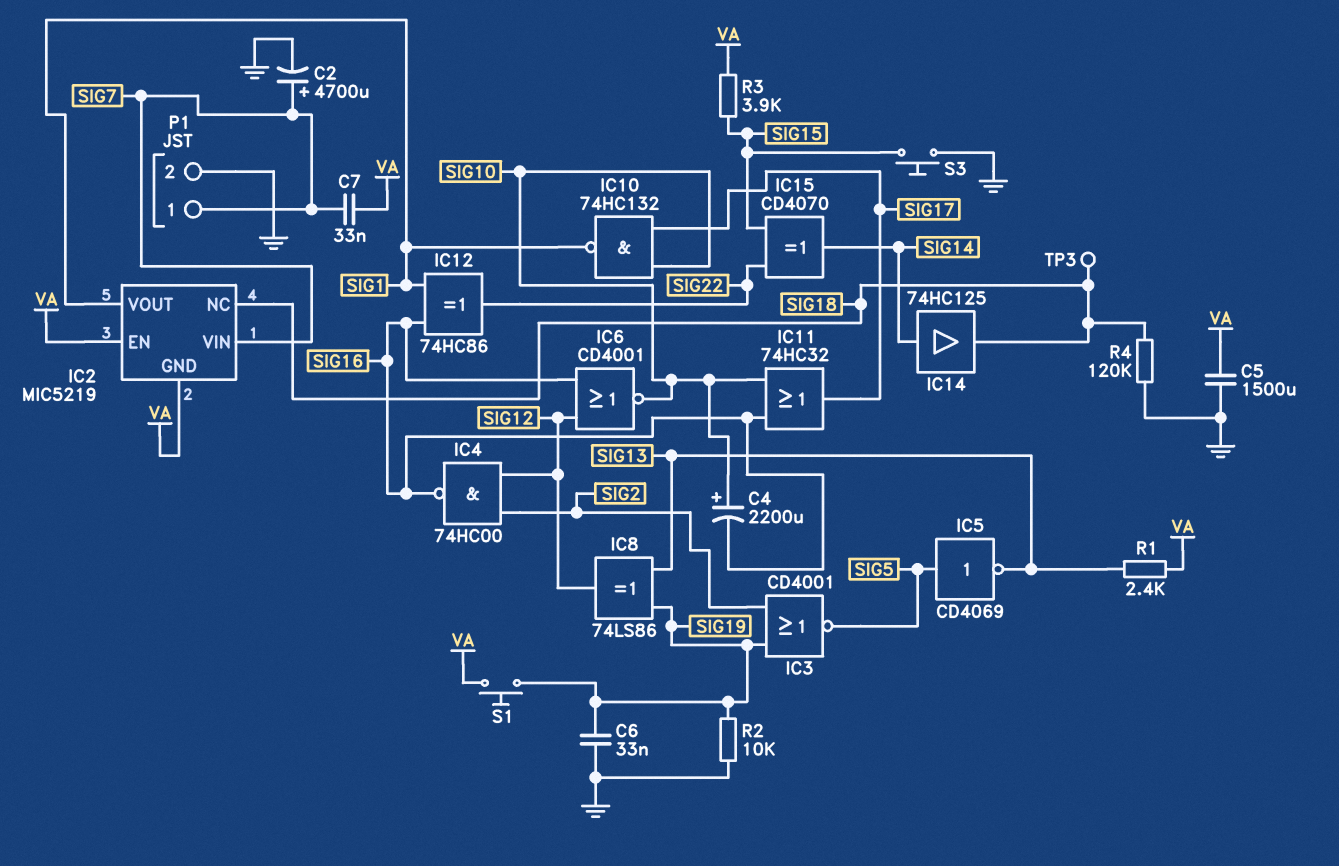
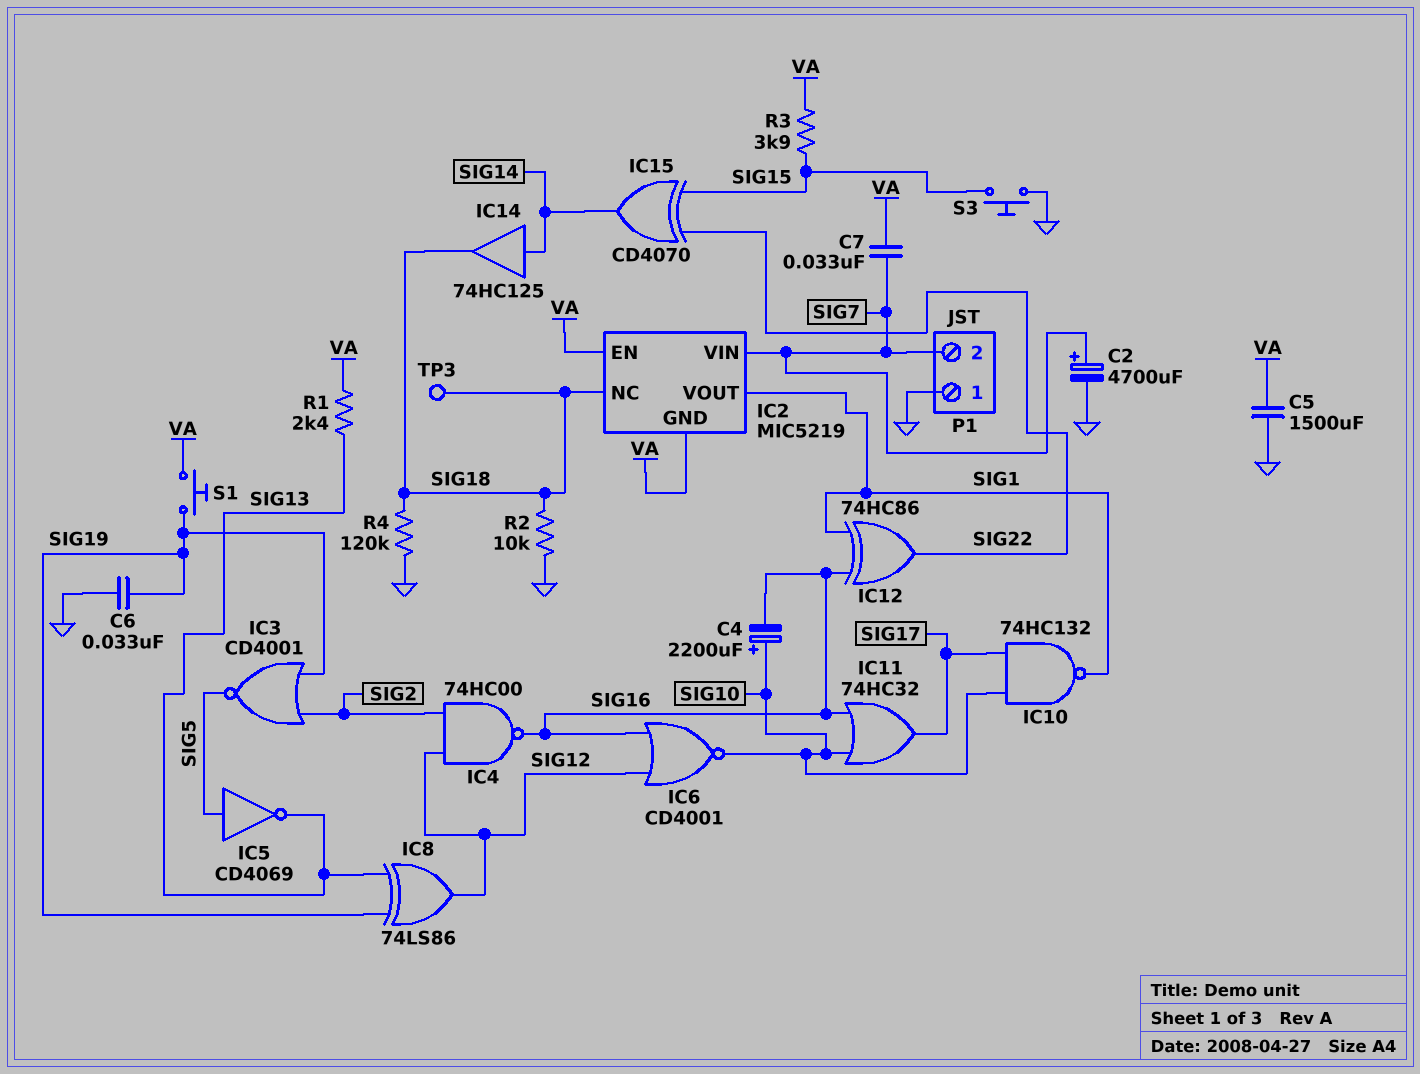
P1 pin 1: SIG7 -> GND
P1 pin 2: GND -> SIG7
R2: 10k (GND, SIG19) -> 10k (GND, SIG18)

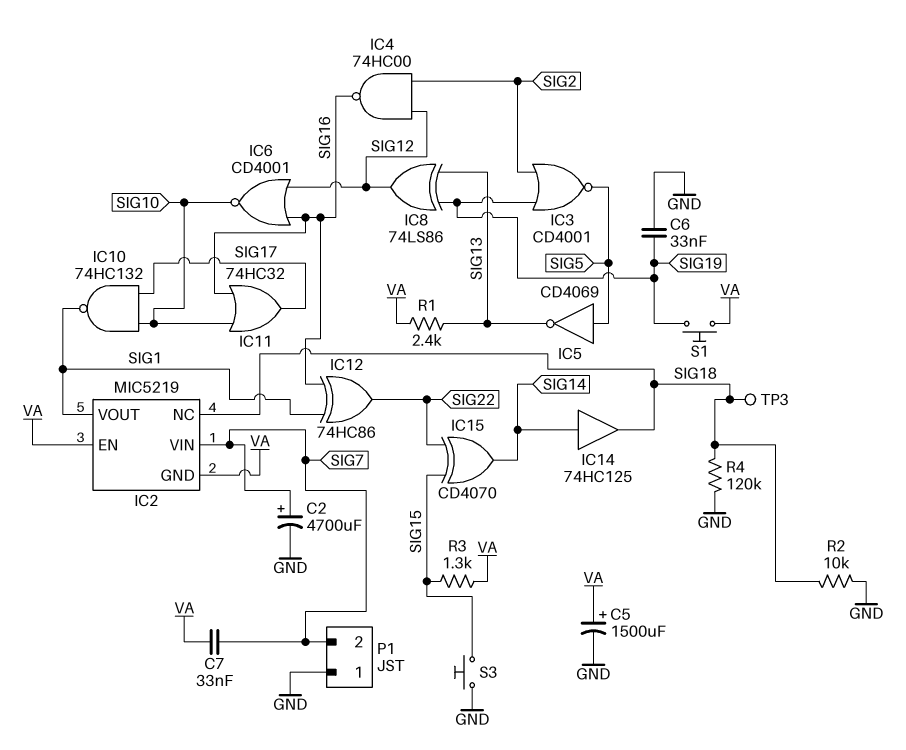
C4: 2200uF (plus SIG10, minus SIG16) -> none
C5: 1500uF (GND, VA) -> 1500uF (plus VA, minus GND)
R3: 3.9k (SIG15, VA) -> 1.3k (SIG15, VA)

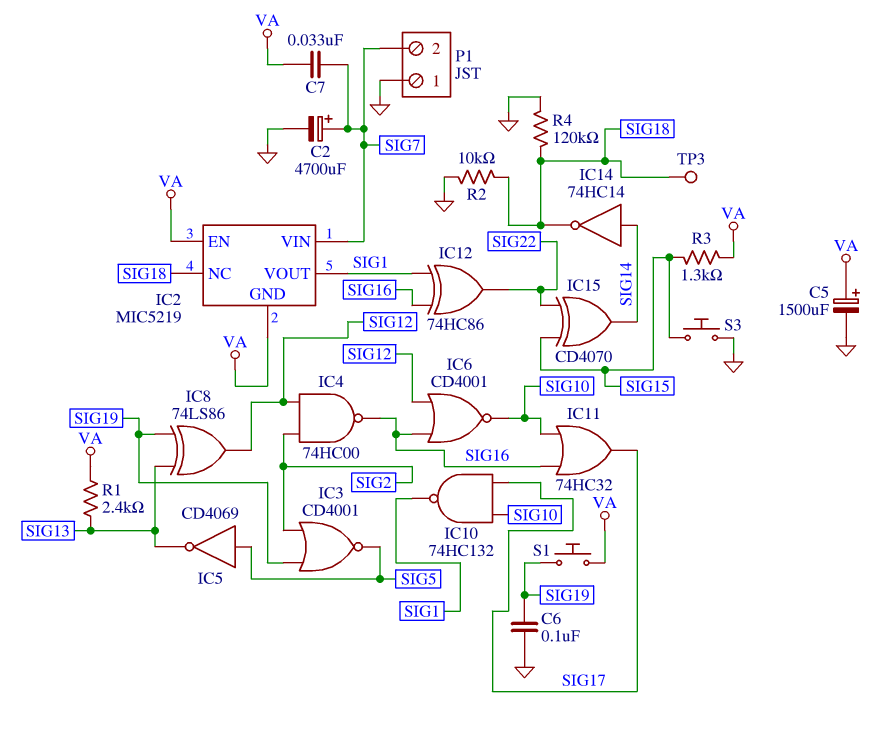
C6: 33nF (GND, SIG19) -> 100nF (GND, SIG19)
IC14: buffer 74HC125 (in SIG14, out SIG18) -> NOT 74HC14 (in SIG14, out SIG18)

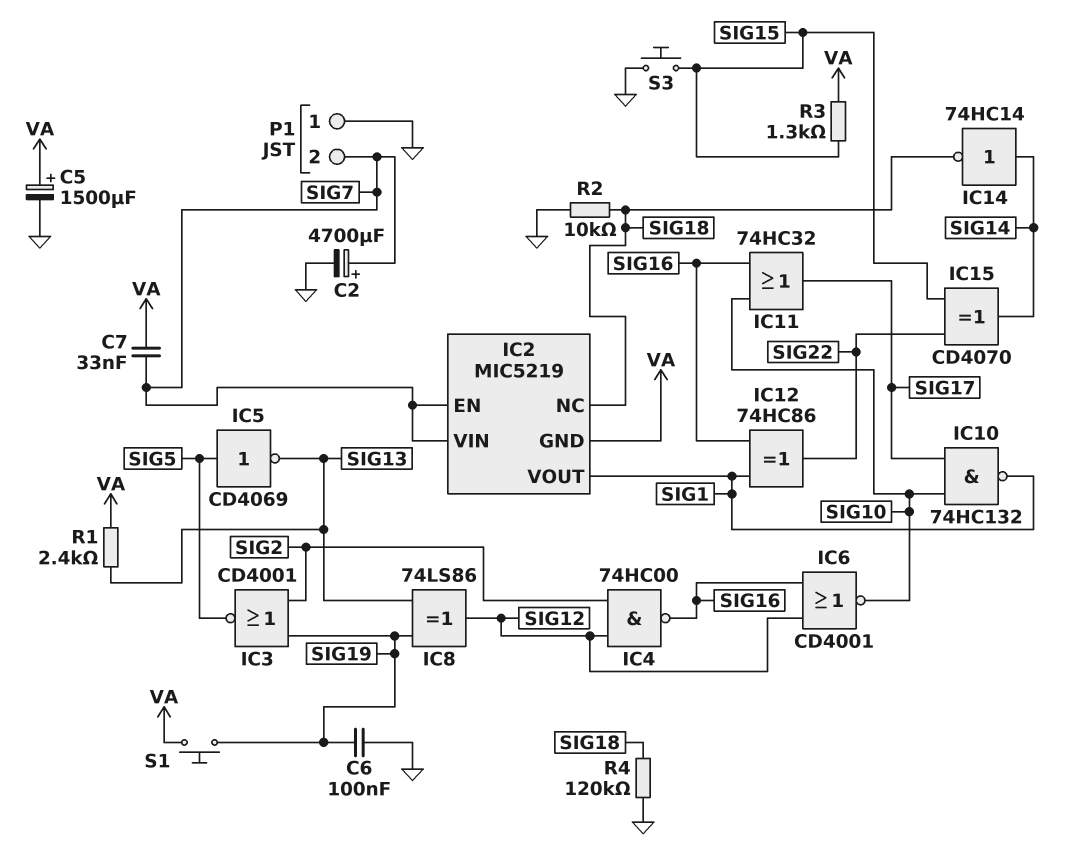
IC2 pin EN: VA -> SIG7
TP3: test point (SIG18) -> none

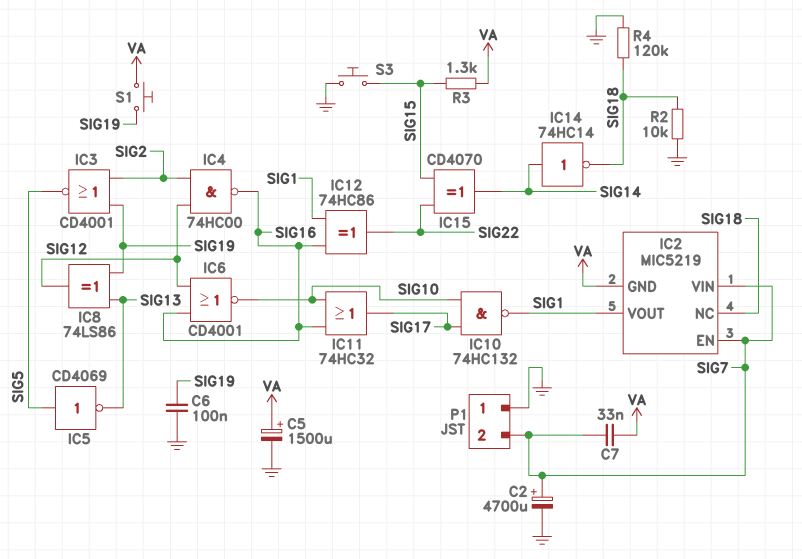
R1: 2.4k (SIG13, VA) -> none

